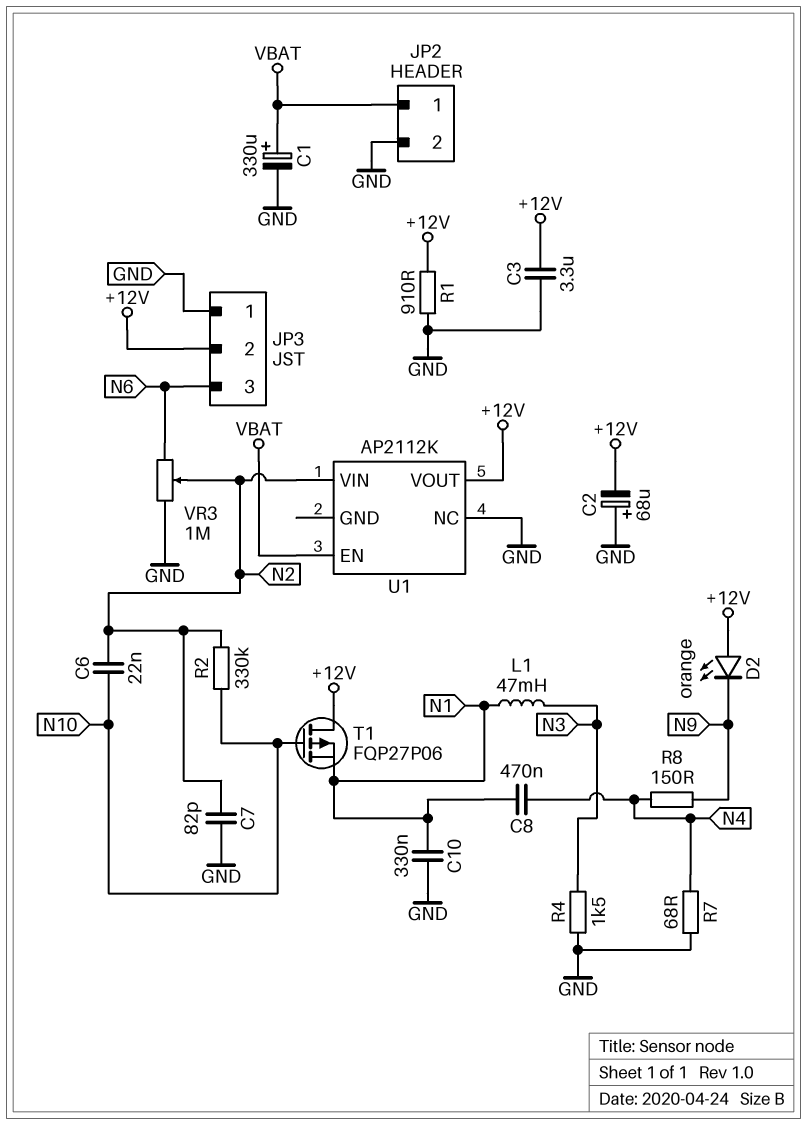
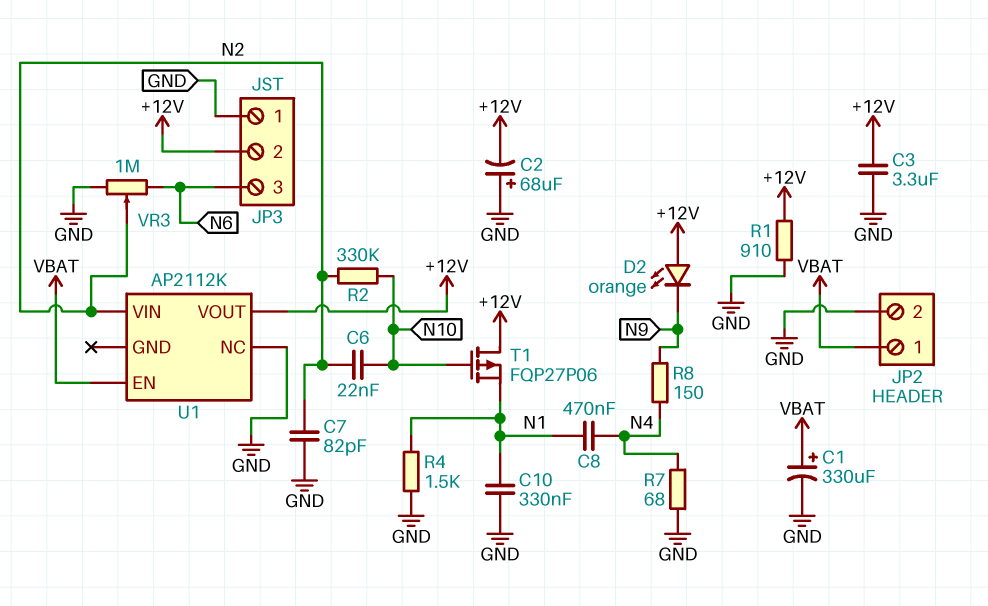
L1: 47mH (N1, N3) -> none
R4: 1.5k (GND, N3) -> 1.5k (GND, N1)

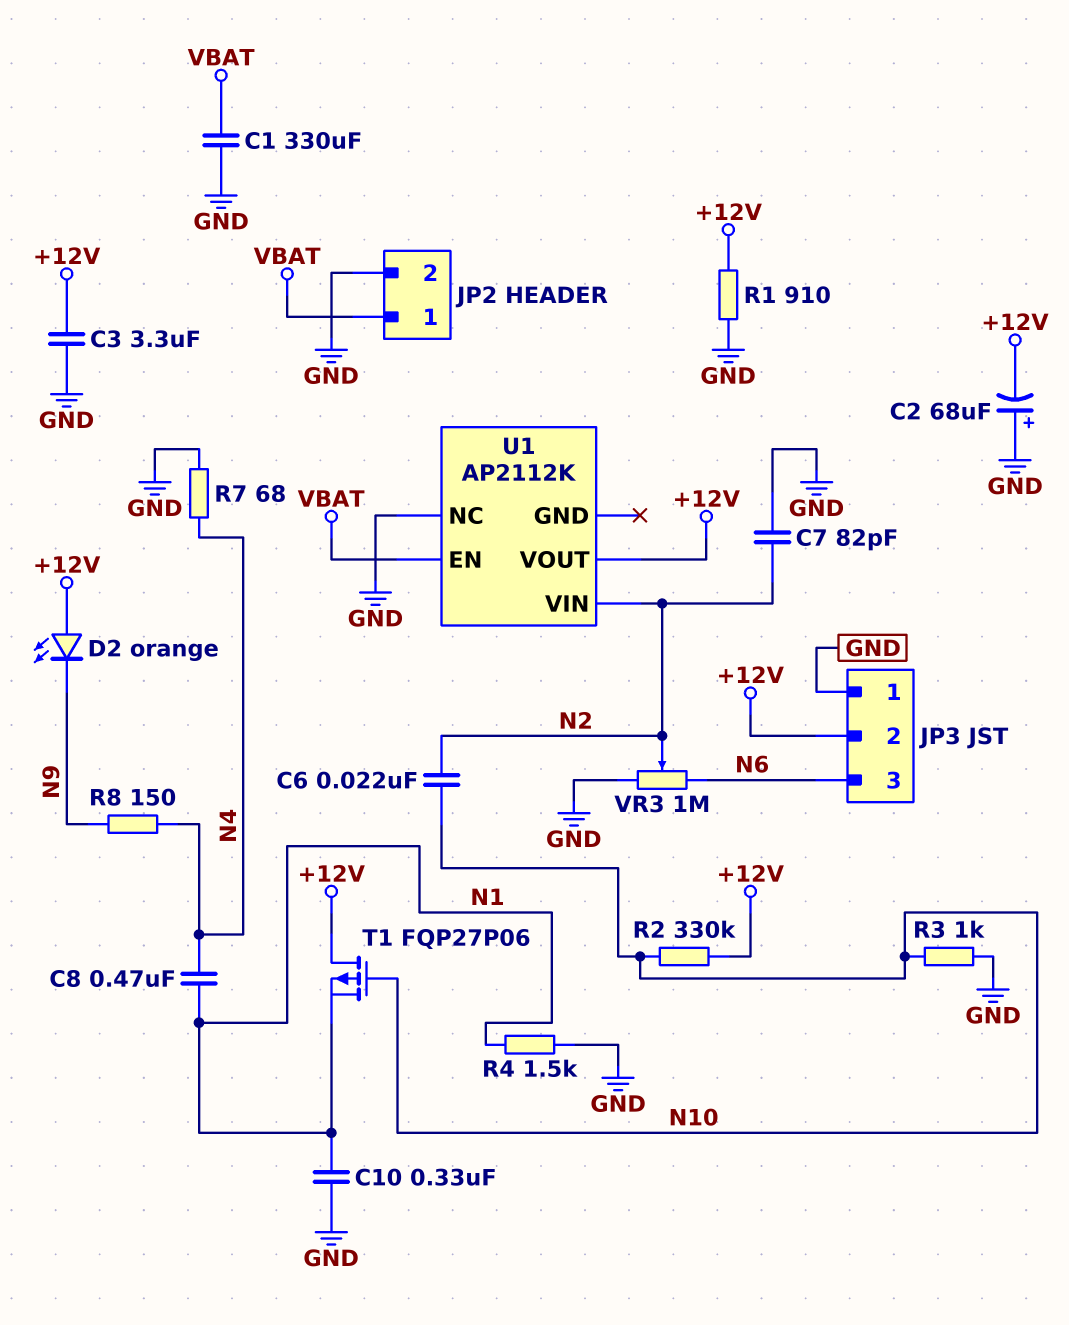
C1: 330uF (plus VBAT, minus GND) -> 330uF (GND, VBAT)
R2: 330k (N2, N10) -> 330k (+12V, N10)
R3: none -> 1k (GND, N10)

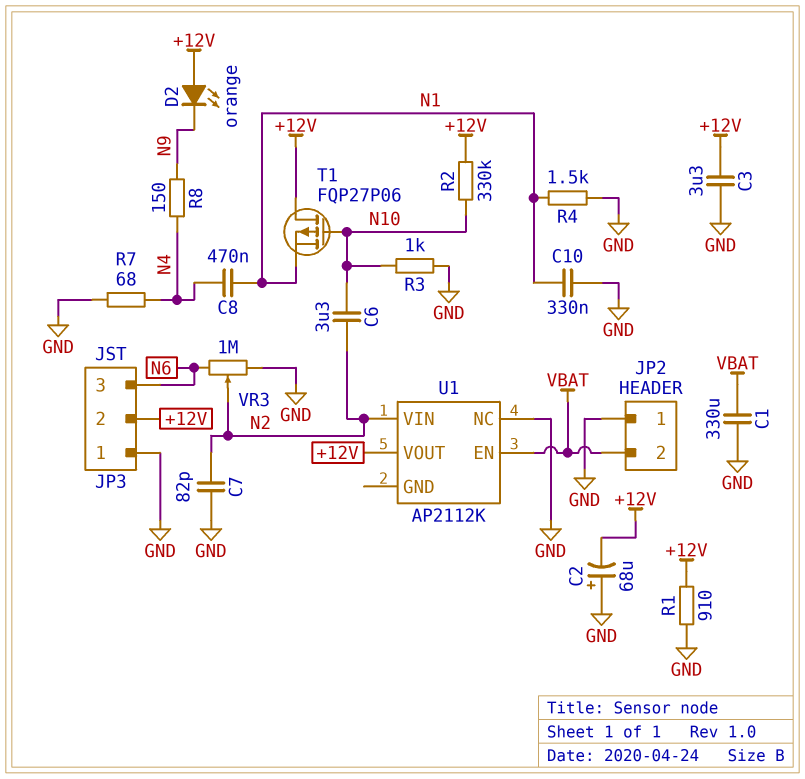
C6: 22nF (N2, N10) -> 3.3uF (N2, N10)
JP2 pin 1: VBAT -> GND
JP2 pin 2: GND -> VBAT

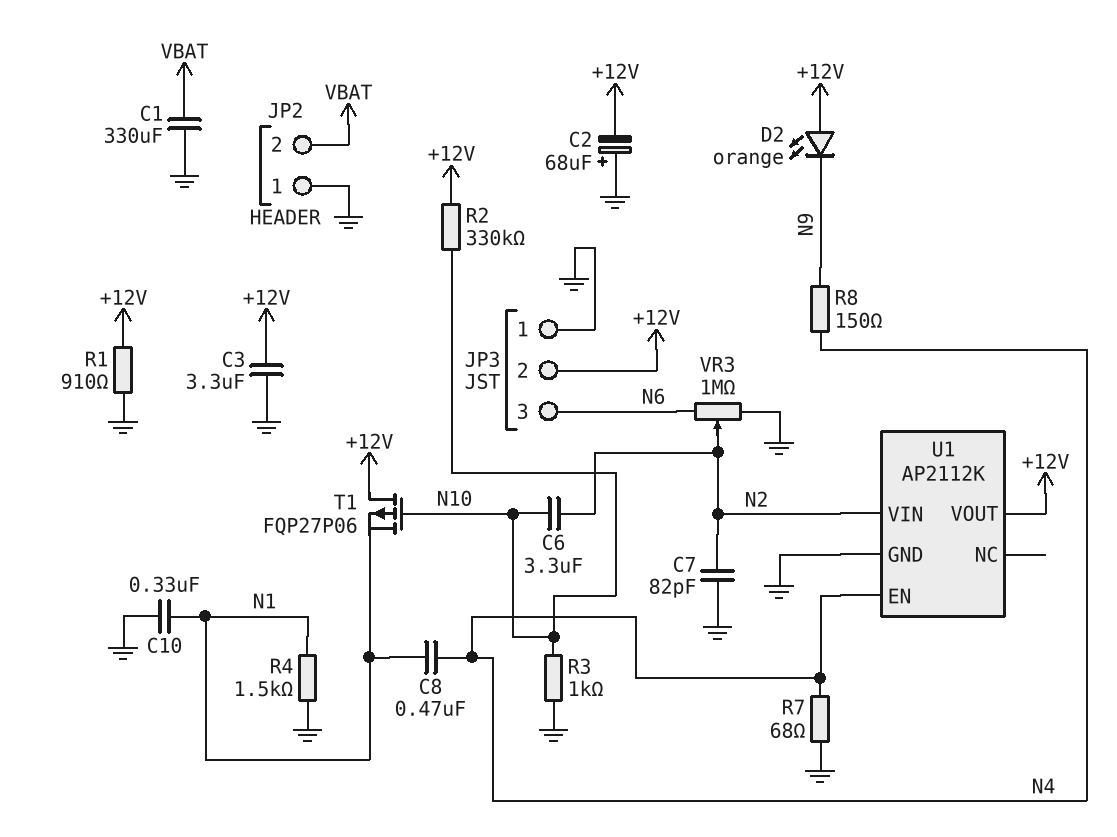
U1 pin EN: VBAT -> N4
U1 pin GND: none -> GND
U1 pin NC: GND -> none

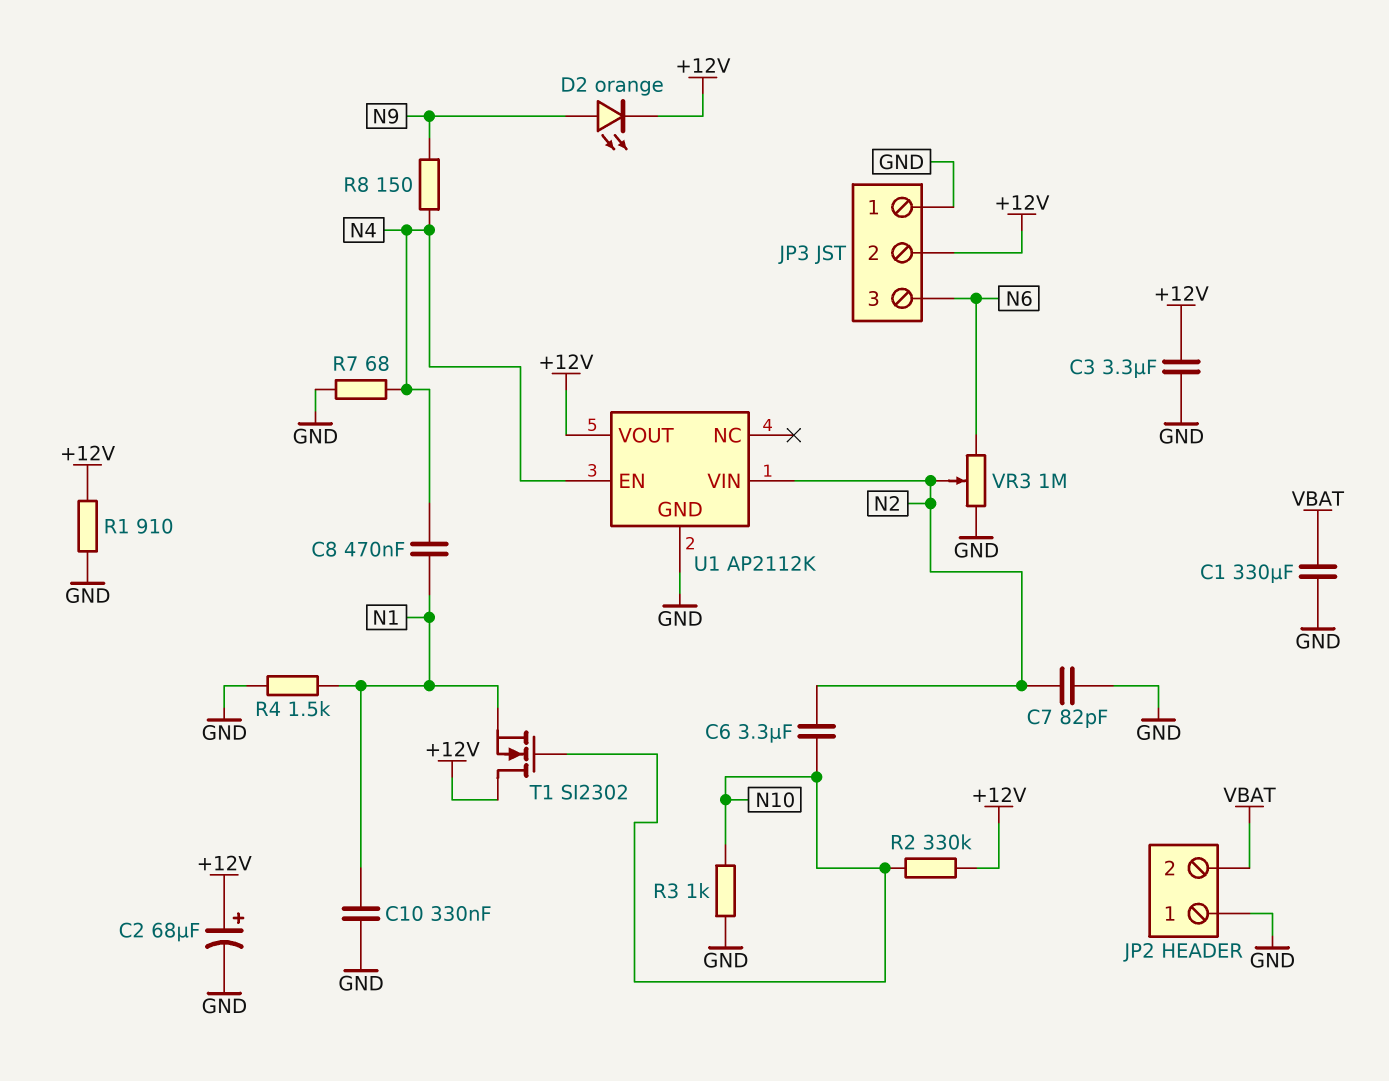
C2: 68uF (plus GND, minus +12V) -> 68uF (plus +12V, minus GND)
D2: LED orange (A +12V, K N9) -> LED orange (A N9, K +12V)
T1: PMOS FQP27P06 (G N10, D +12V, S N1) -> NMOS SI2302 (G N10, D +12V, S N1)

